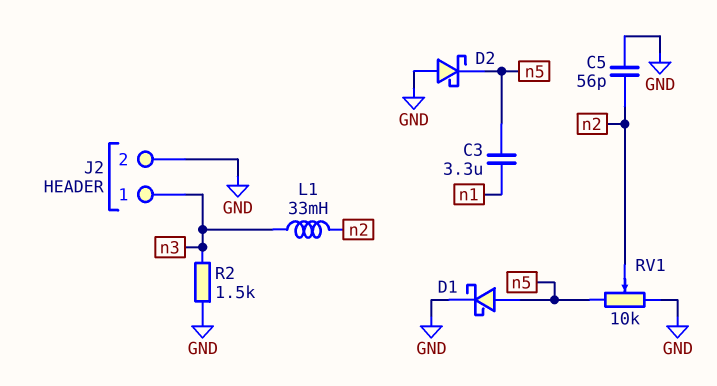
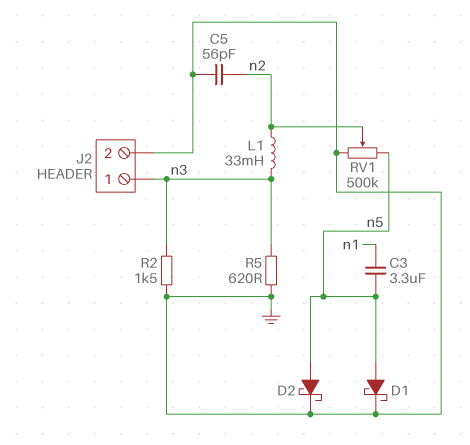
D2: schottky (A GND, K n5) -> schottky (A n5, K GND)
R5: none -> 620 (GND, n3)
RV1: 10k (GND, n5, wiper n2) -> 500k (GND, n5, wiper n2)

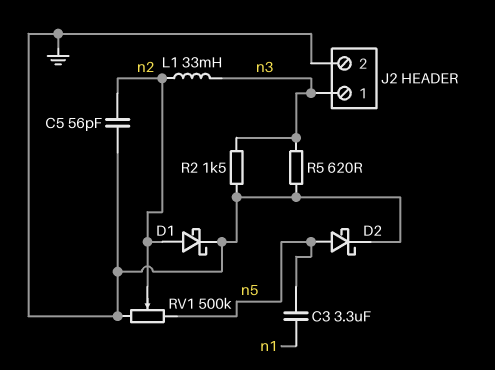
D1: schottky (A n5, K GND) -> schottky (A n2, K GND)

